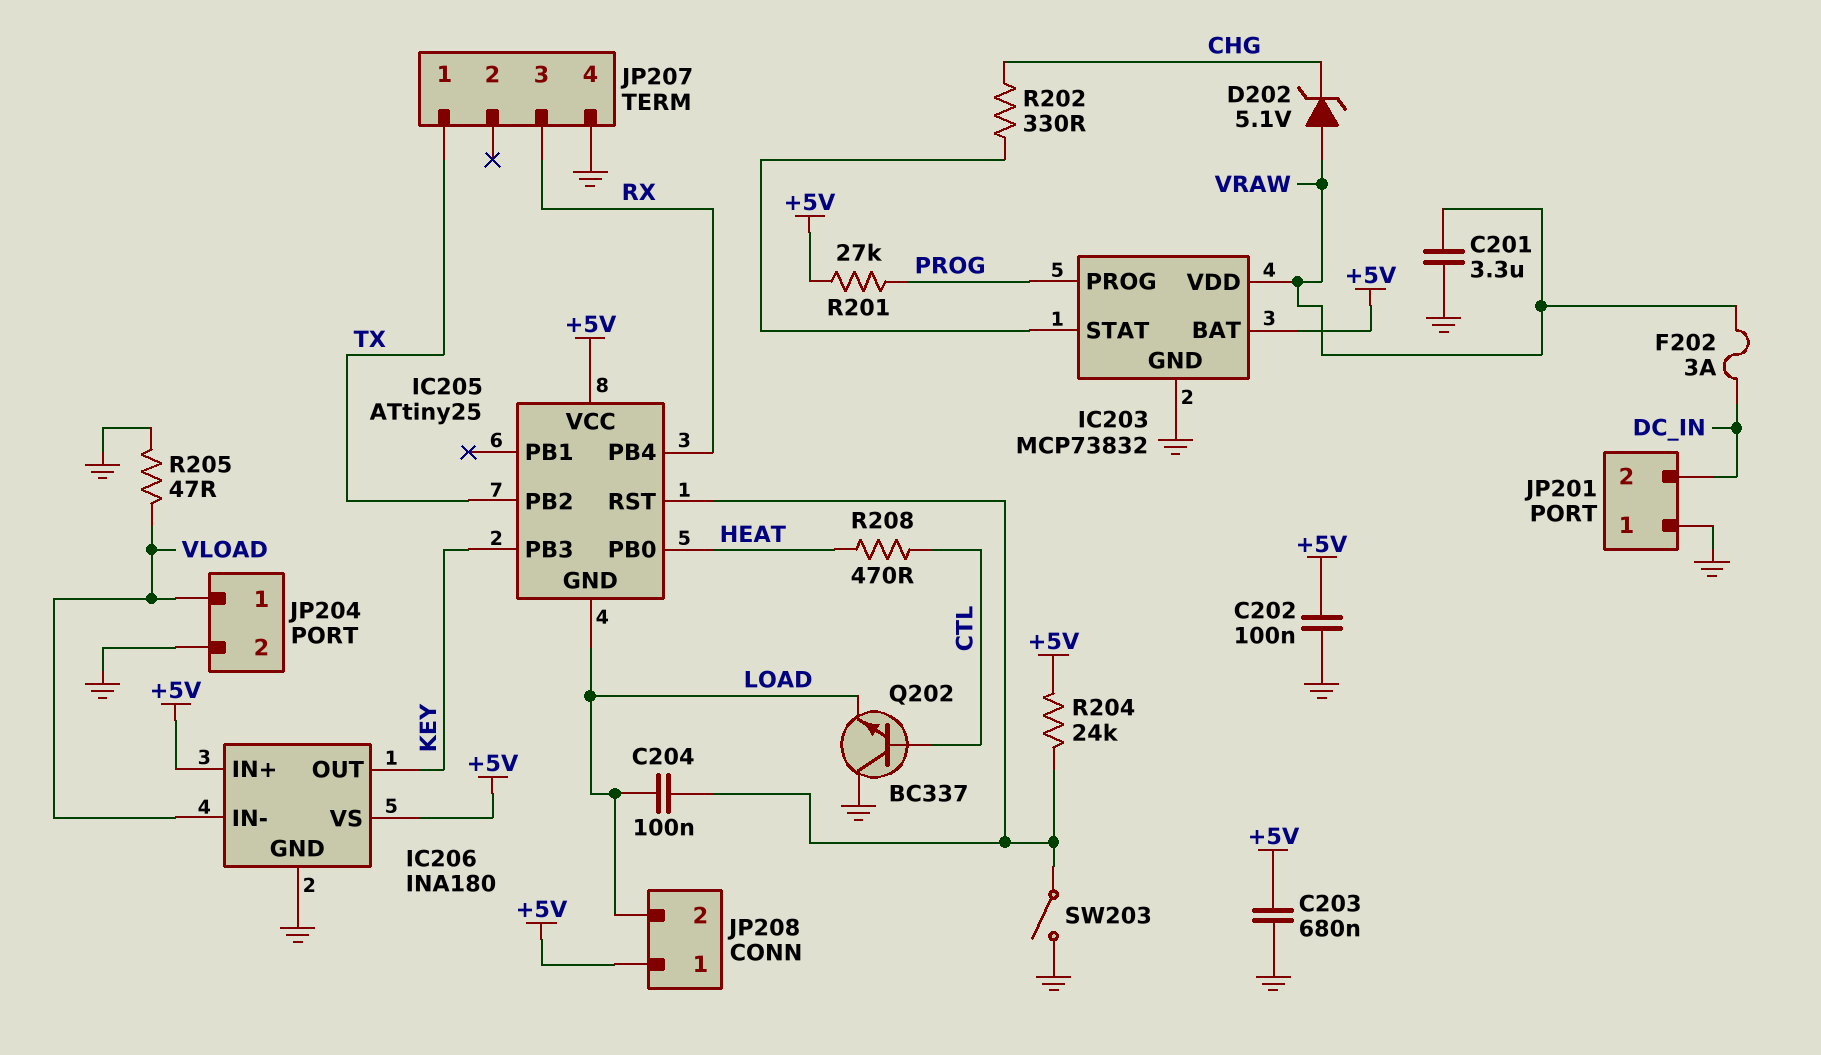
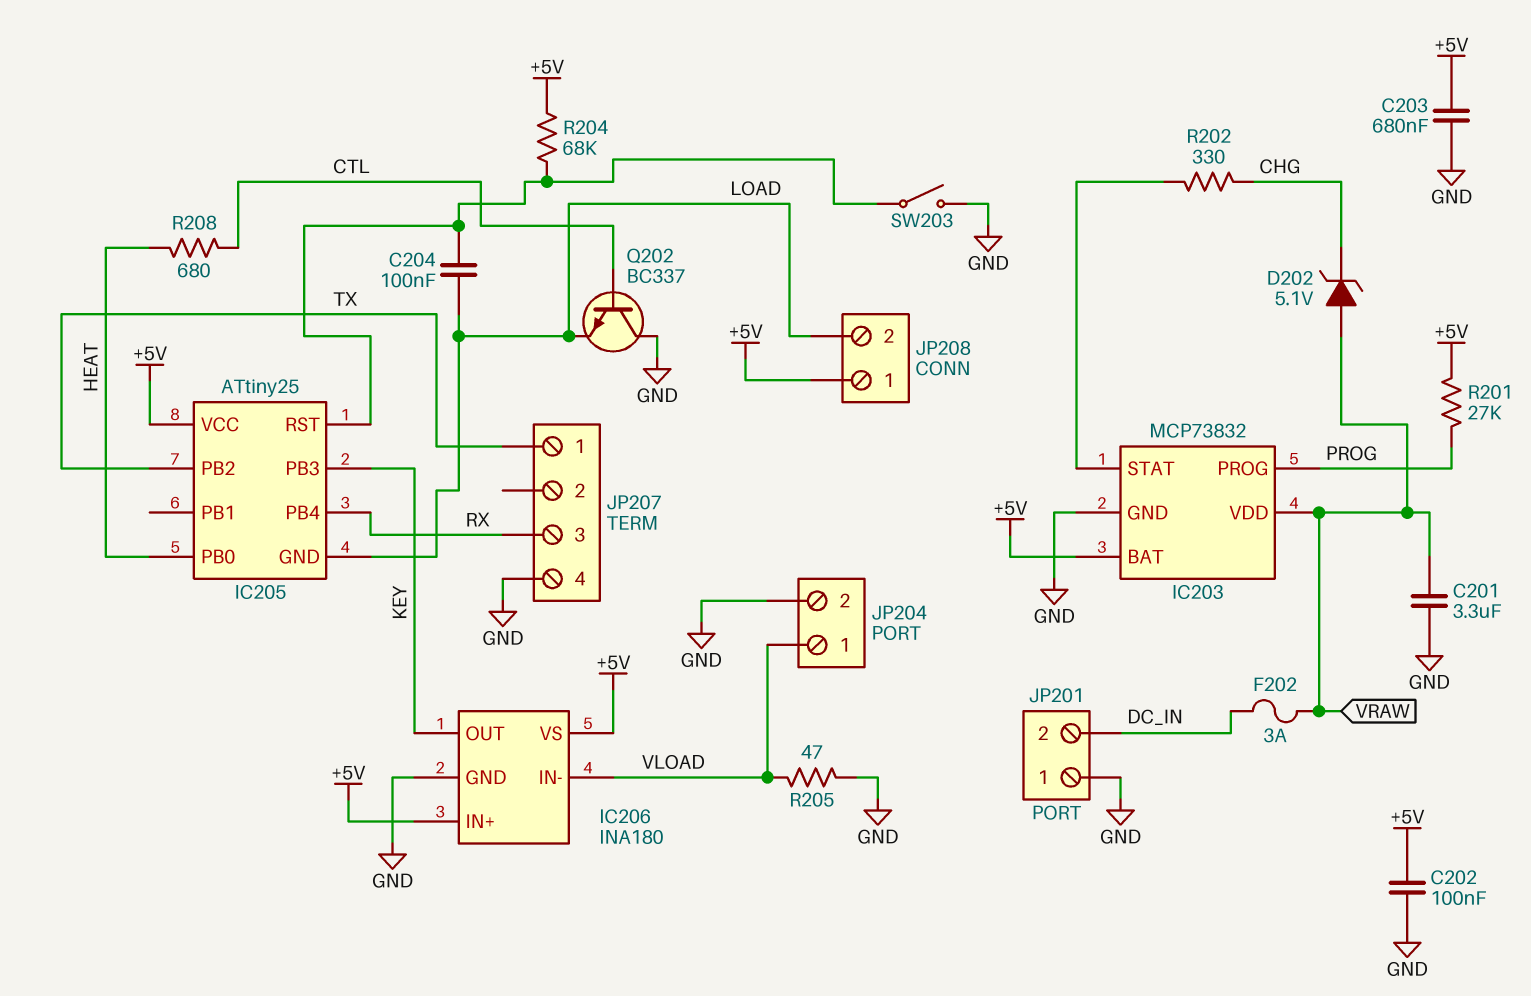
R204: 24k (+5V, IC205/RST) -> 68k (+5V, IC205/RST)
R208: 470 (CTL, HEAT) -> 680 (CTL, HEAT)

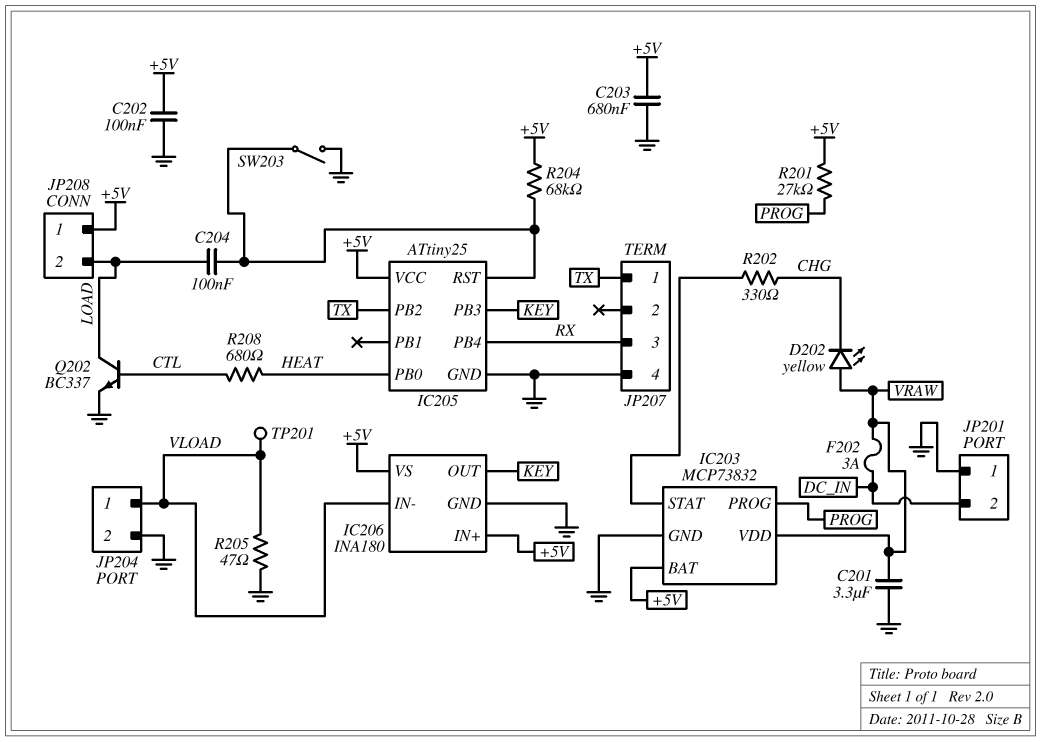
D202: zener 5.1V (A VRAW, K CHG) -> LED yellow (A VRAW, K CHG)
IC205 pin GND: LOAD -> GND
Q202: NPN BC337 (B CTL, C GND, E LOAD) -> NPN BC337 (B CTL, C LOAD, E GND)
TP201: none -> test point (VLOAD)

